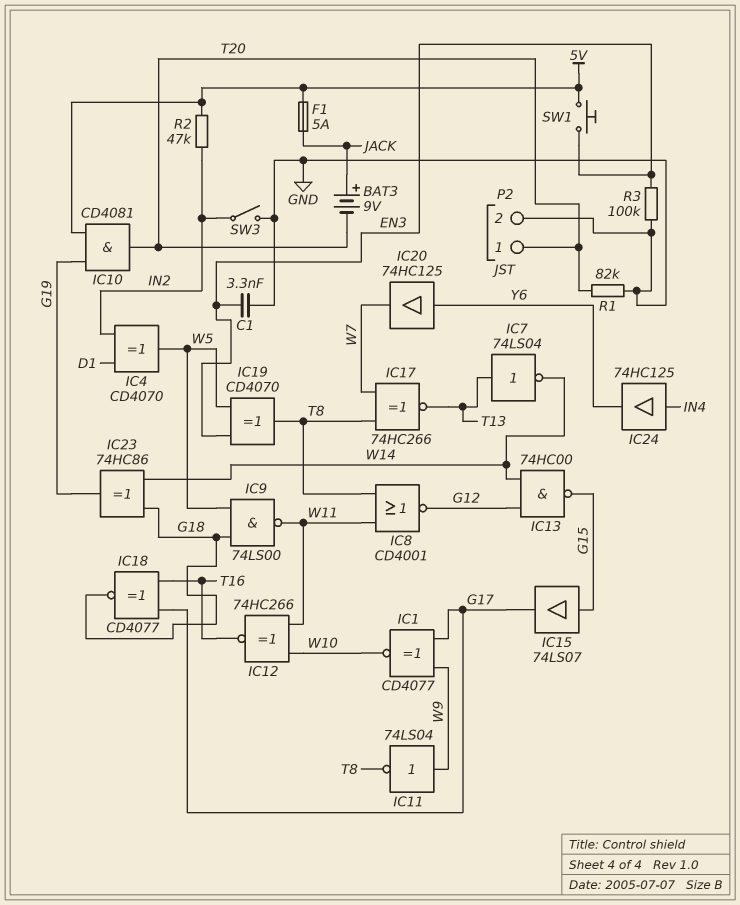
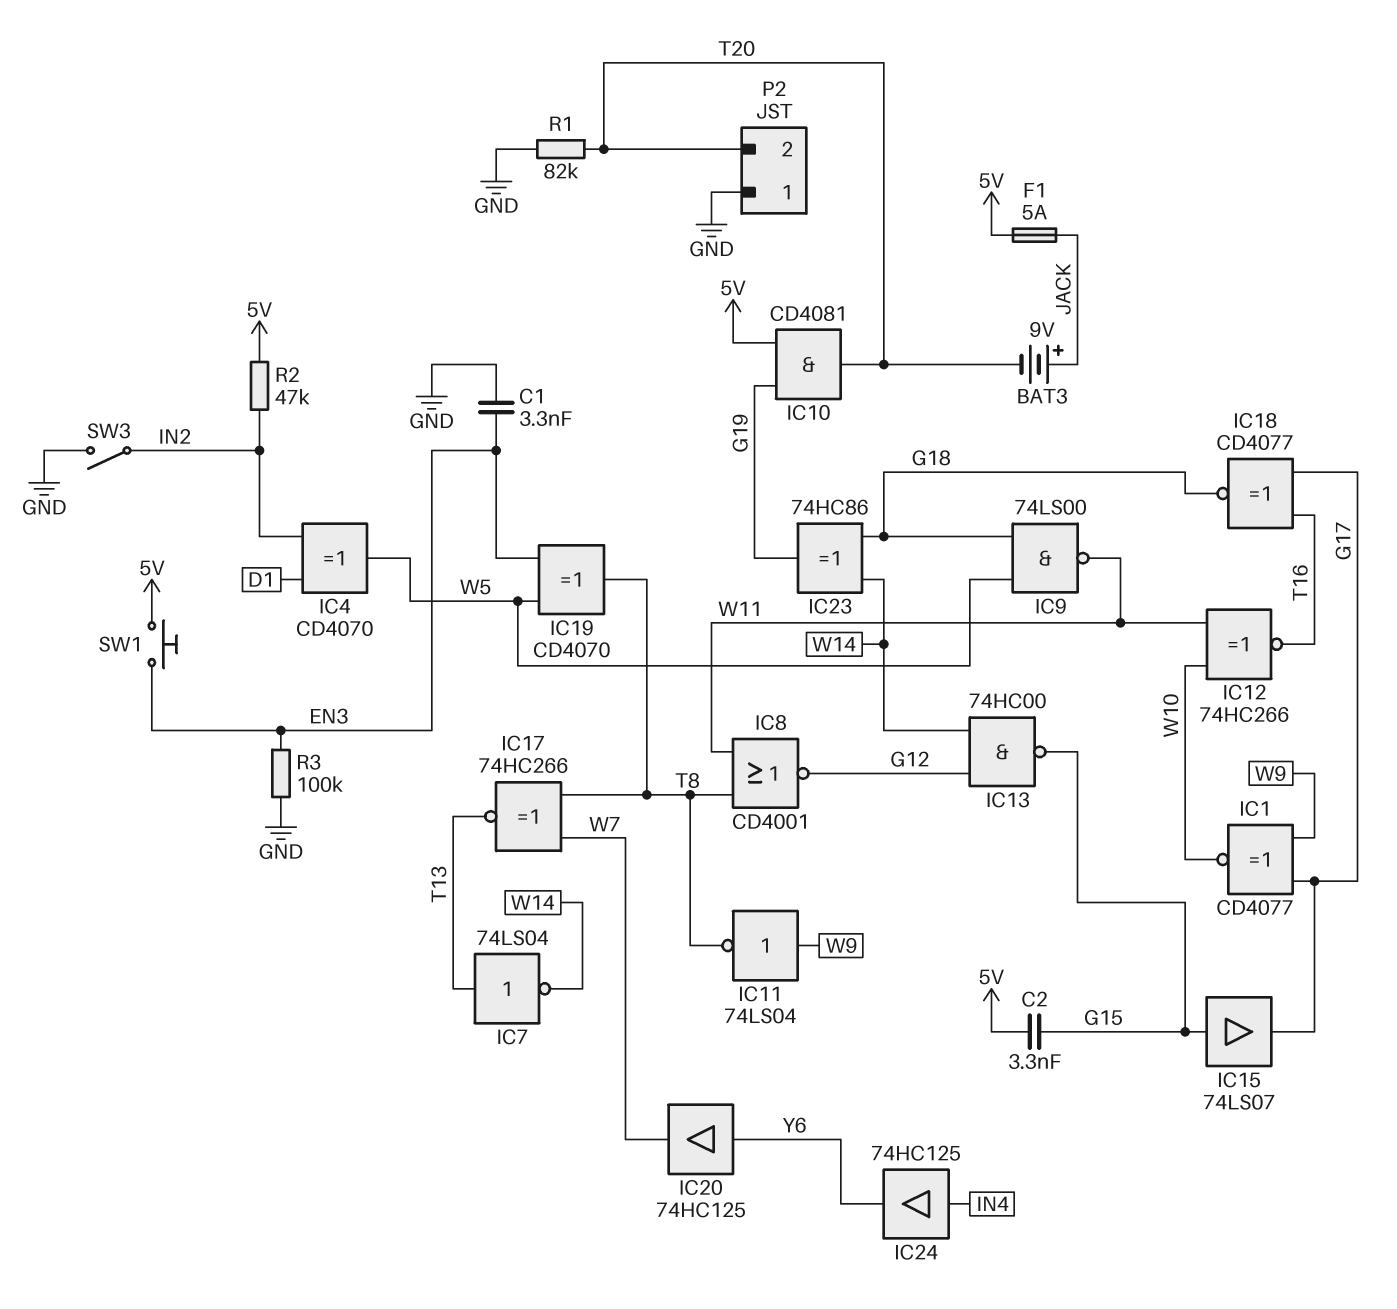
C2: none -> 3.3nF (5V, G15)
P2 pin 1: T20 -> GND
P2 pin 2: GND -> T20

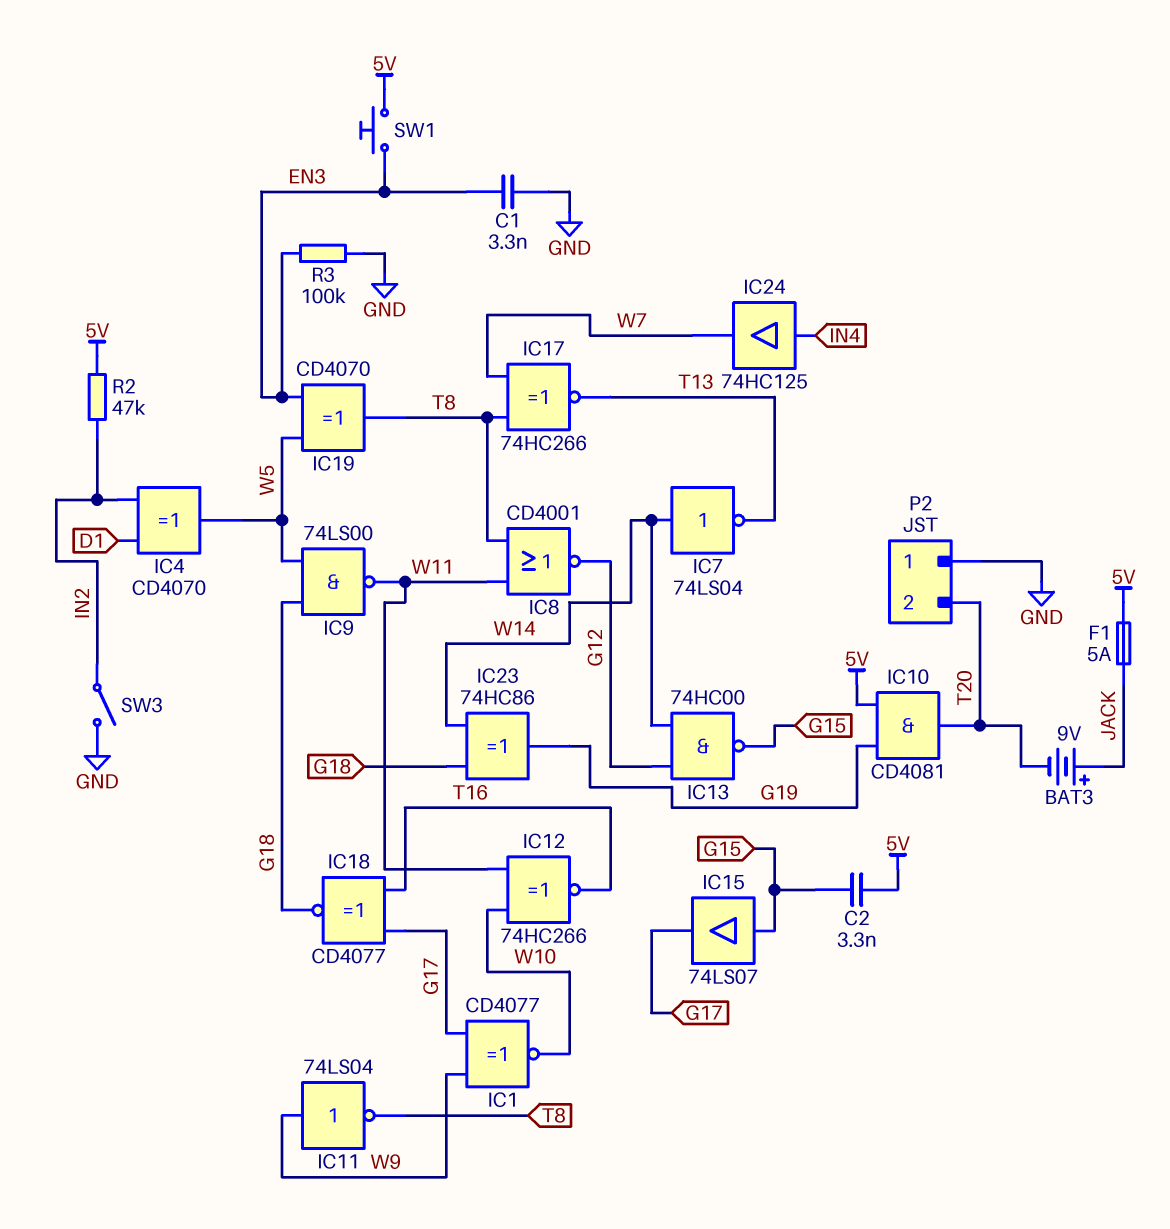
IC7: NOT 74LS04 (in T13, out W14) -> NOT 74LS04 (in W14, out T13)
IC20: buffer 74HC125 (in Y6, out W7) -> none
IC24: buffer 74HC125 (in IN4, out Y6) -> buffer 74HC125 (in IN4, out W7)
R1: 82k (GND, T20) -> none

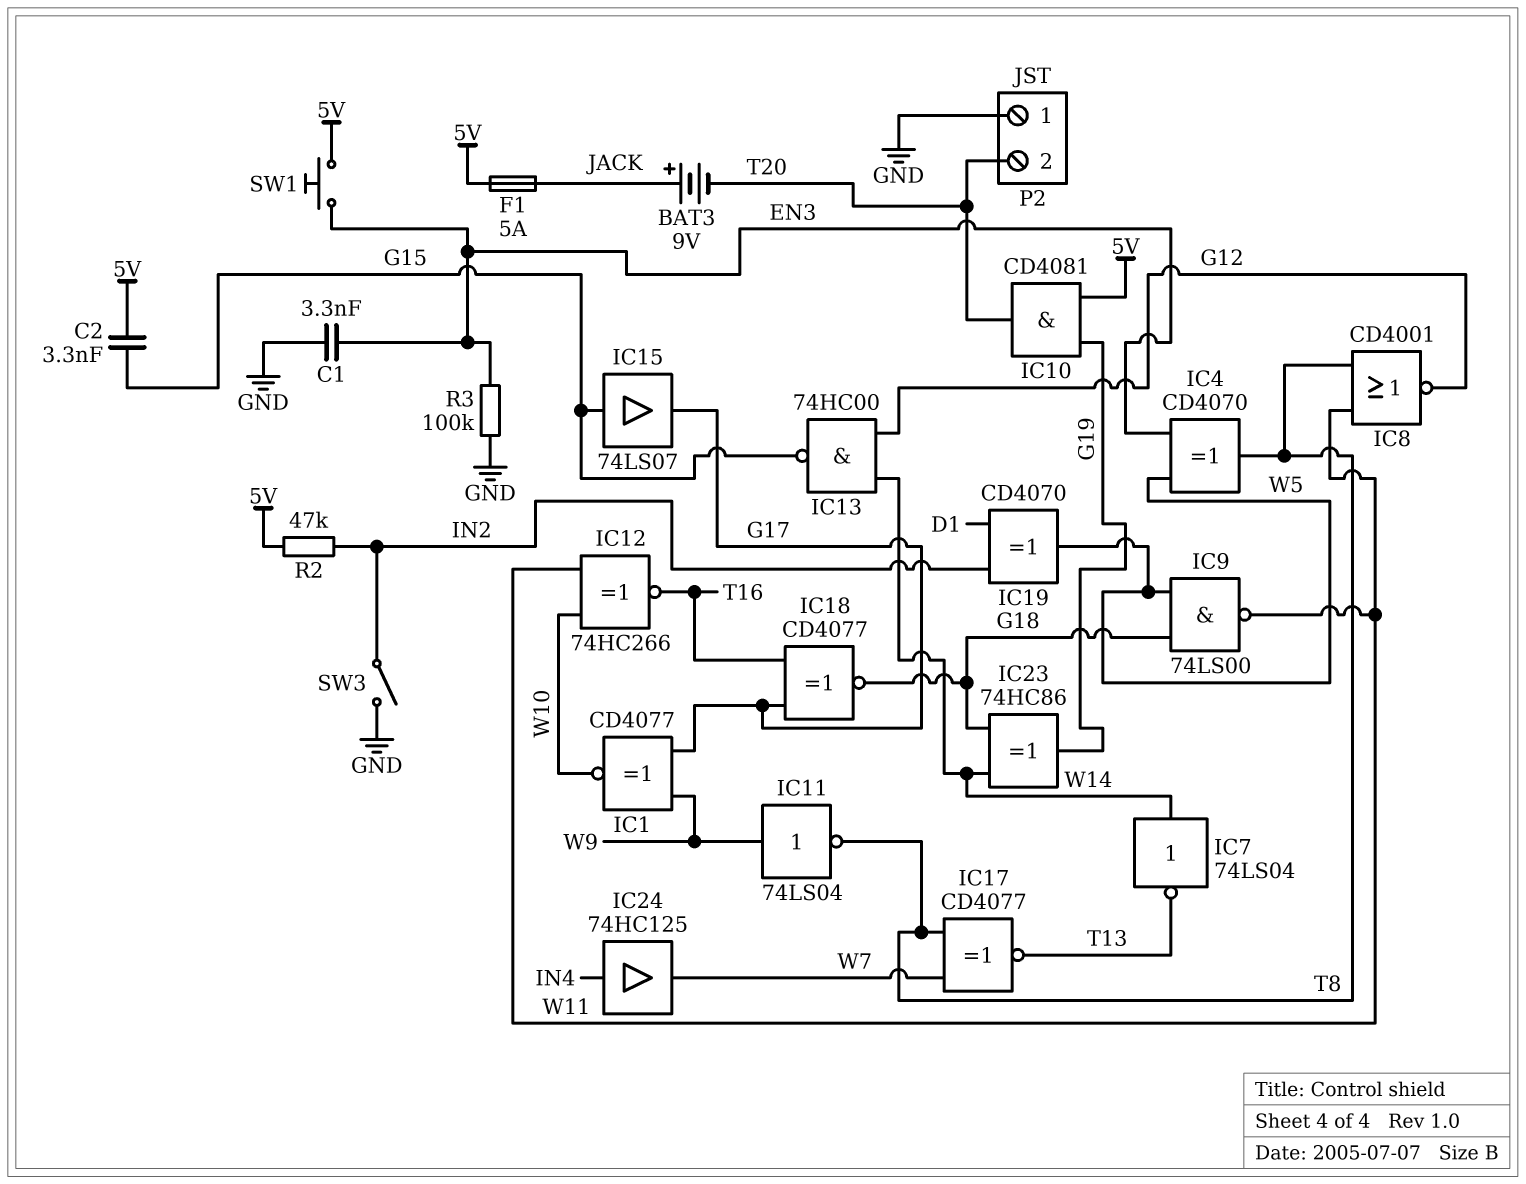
IC4: XOR CD4070 (in D1, in IN2, out W5) -> XOR CD4070 (in EN3, in W5, out T8)
IC17: XNOR 74HC266 (in T8, in W7, out T13) -> XNOR CD4077 (in T8, in W7, out T13)
IC19: XOR CD4070 (in EN3, in W5, out T8) -> XOR CD4070 (in D1, in IN2, out W5)

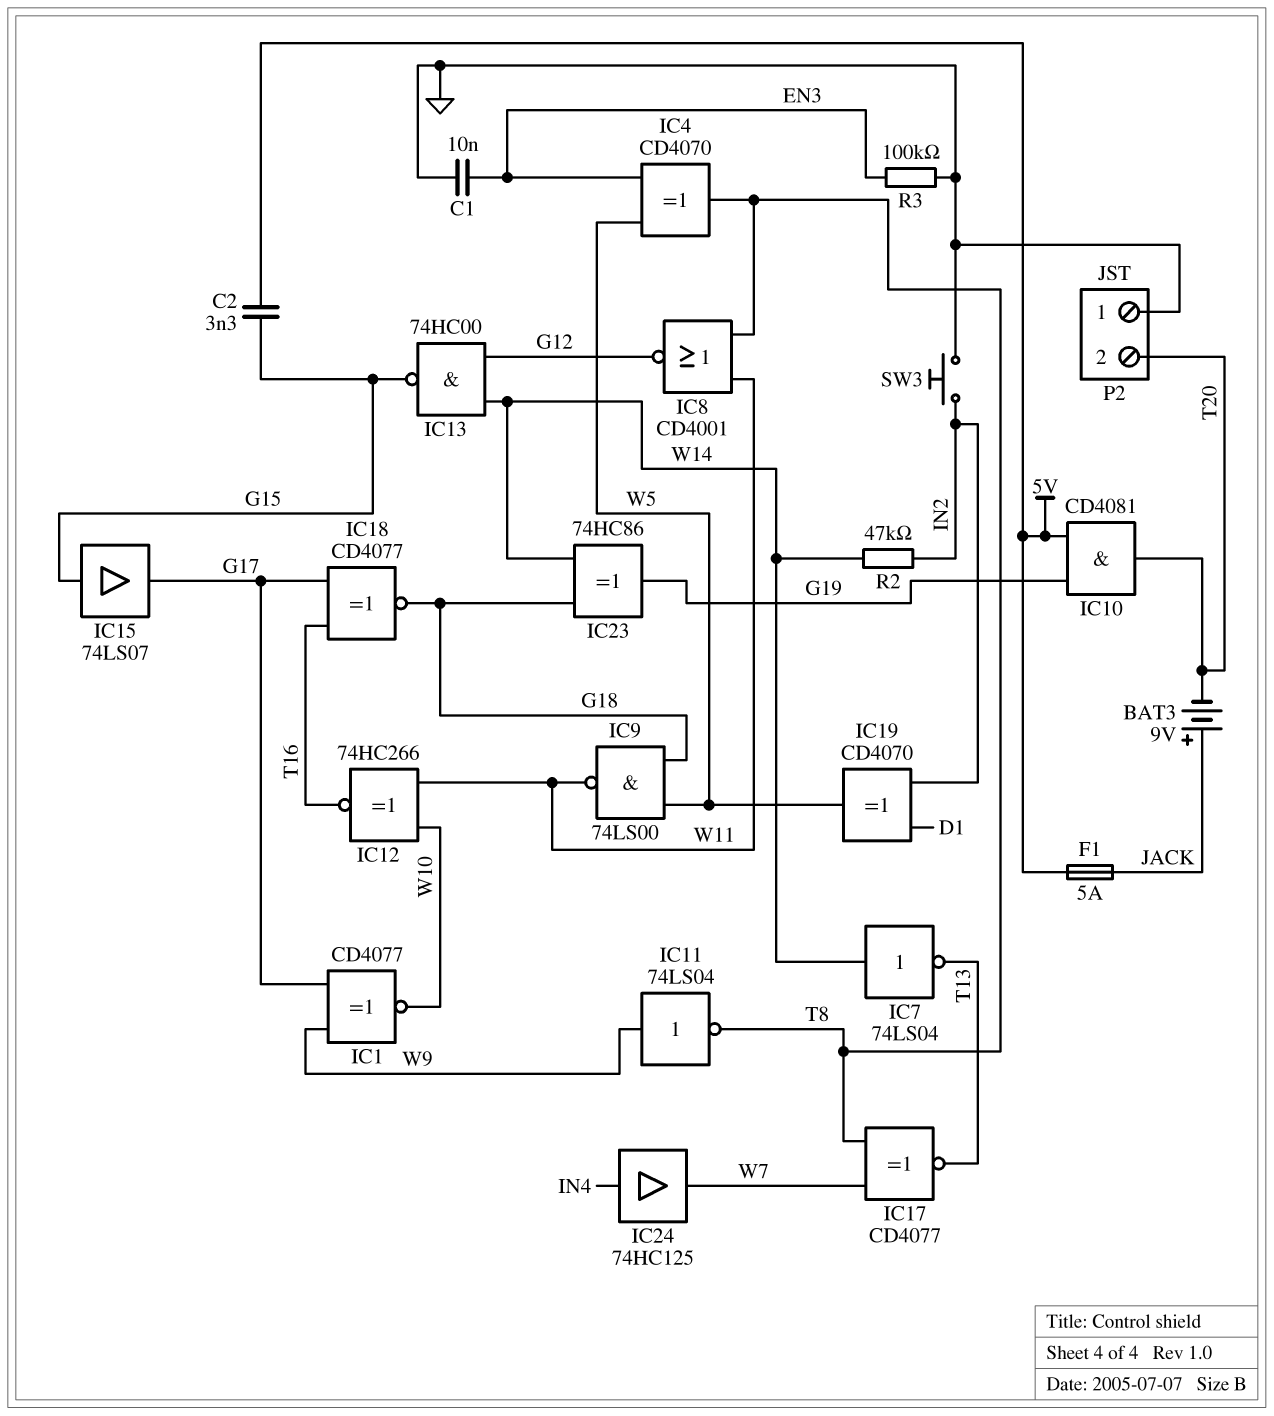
C1: 3.3nF (EN3, GND) -> 10nF (EN3, GND)
R2: 47k (5V, IN2) -> 47k (IN2, W14)
SW1: button (5V, EN3) -> none
SW3: switch (GND, IN2) -> button (GND, IN2)

